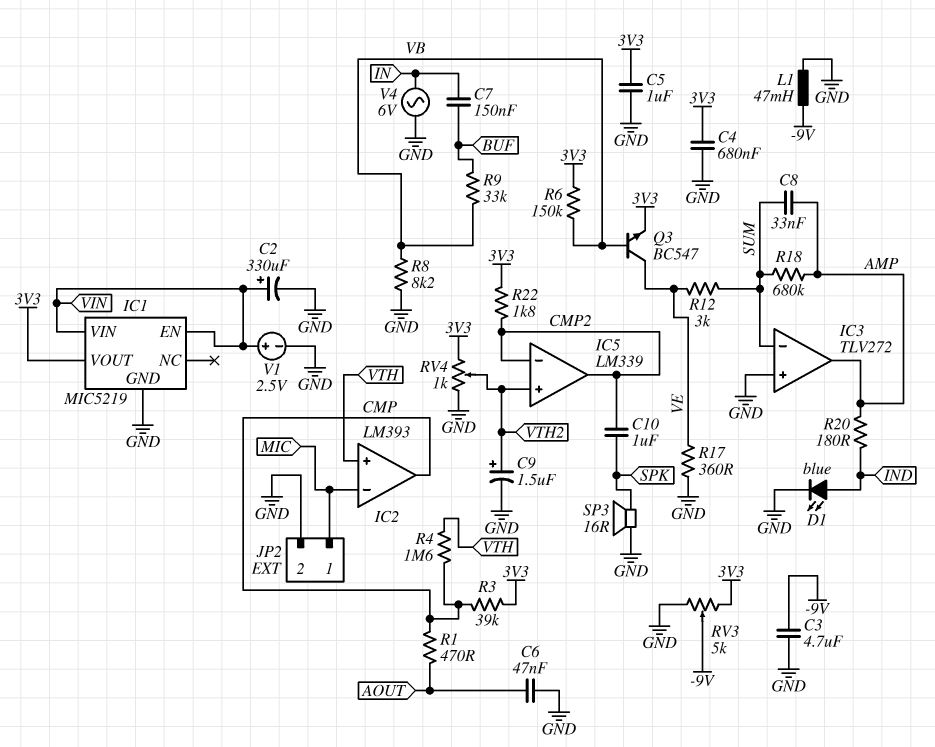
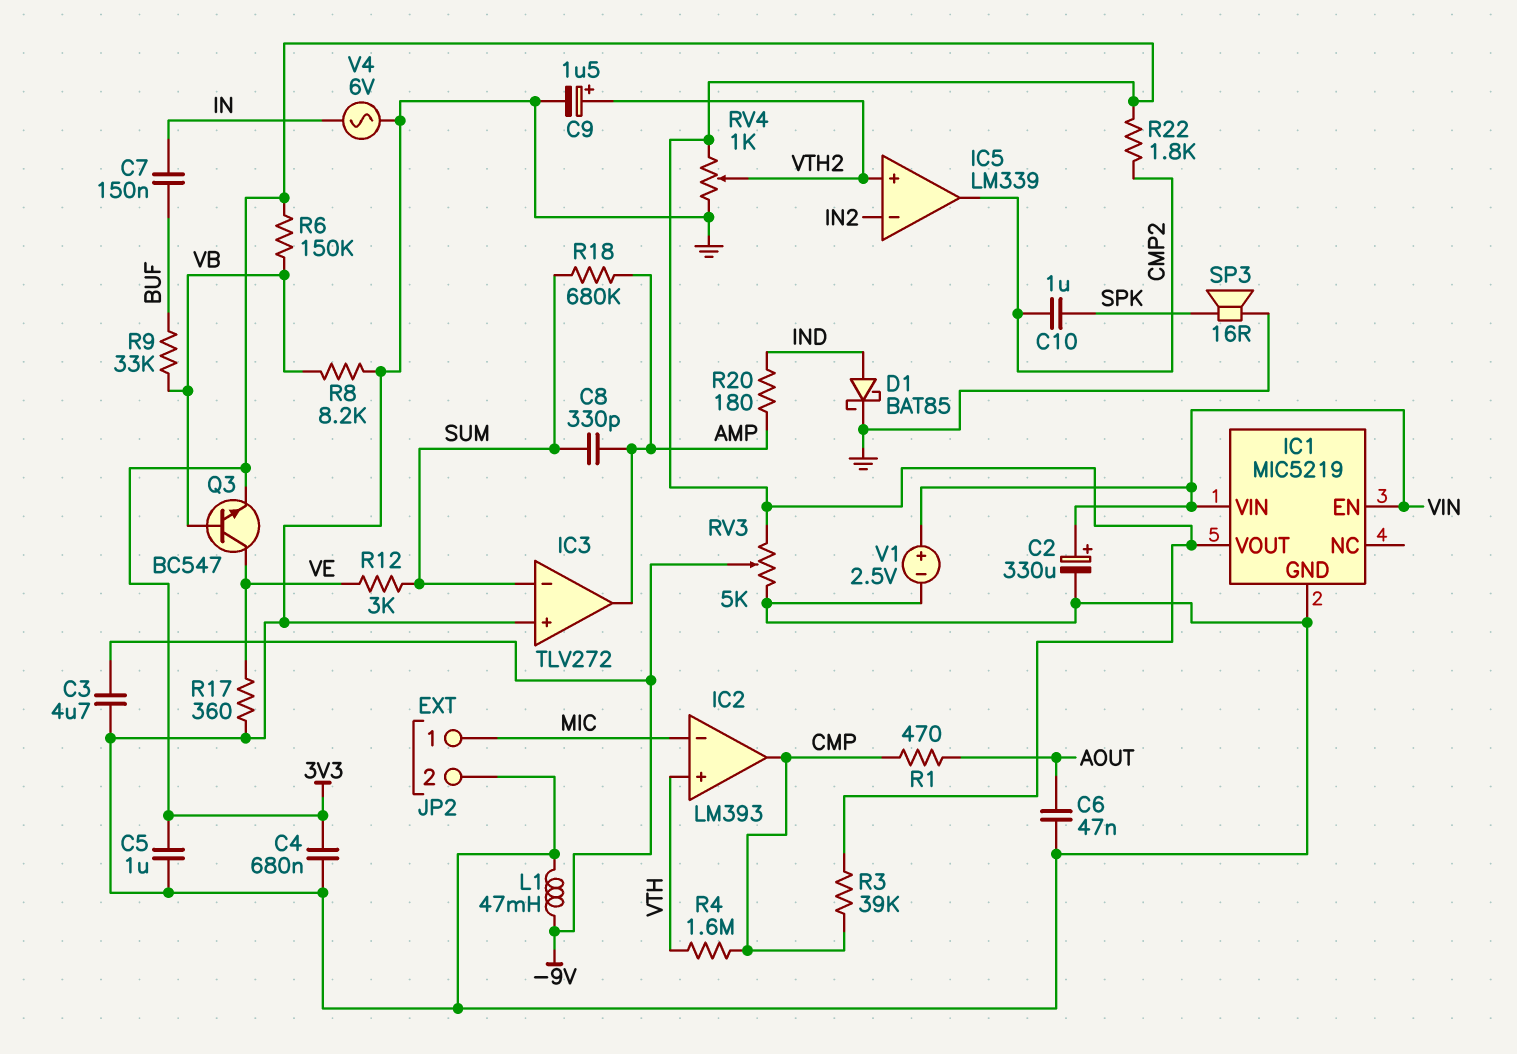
C8: 33nF (AMP, SUM) -> 330pF (AMP, SUM)
D1: LED blue (A IND, K GND) -> schottky BAT85 (A IND, K GND)
IC5 pin in-: CMP2 -> IN2

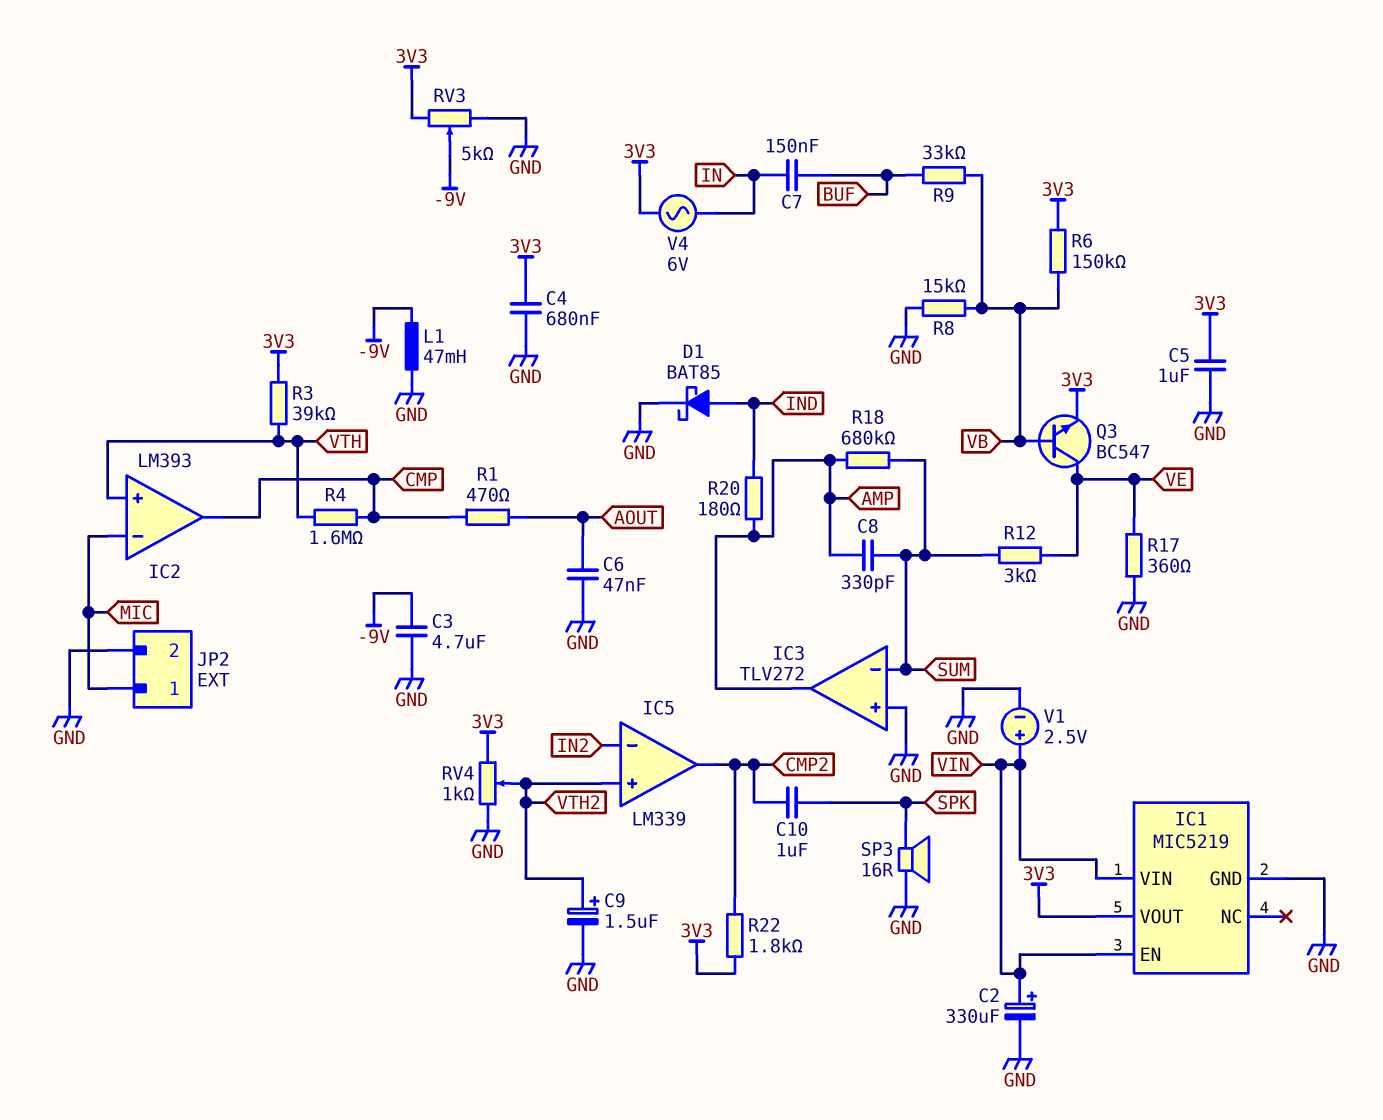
R3: 39k (3V3, CMP) -> 39k (3V3, VTH)
R8: 8.2k (GND, VB) -> 15k (GND, VB)
V4: AC 6V (GND, IN) -> AC 6V (3V3, IN)

